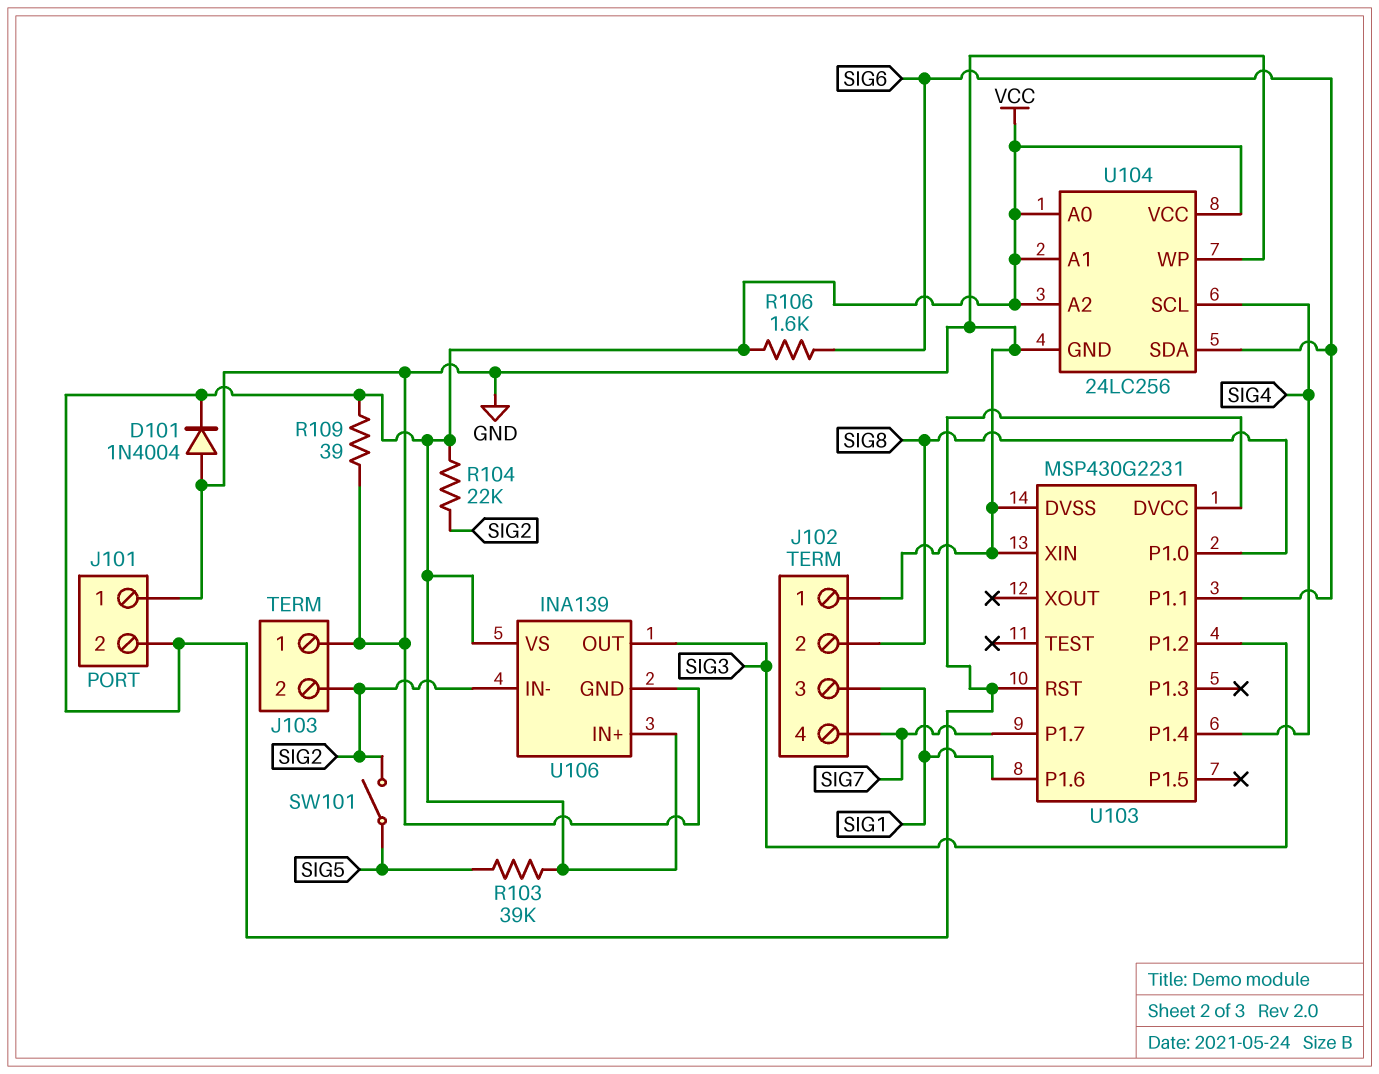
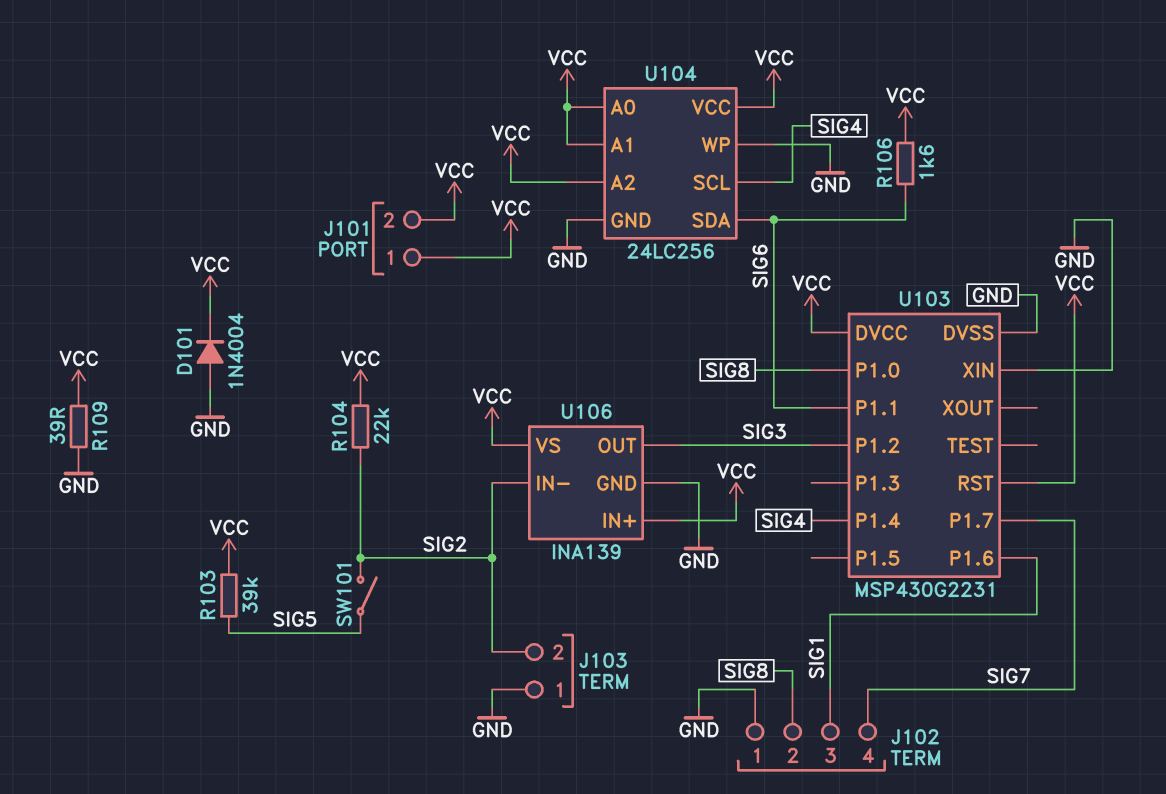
J101 pin 1: GND -> VCC

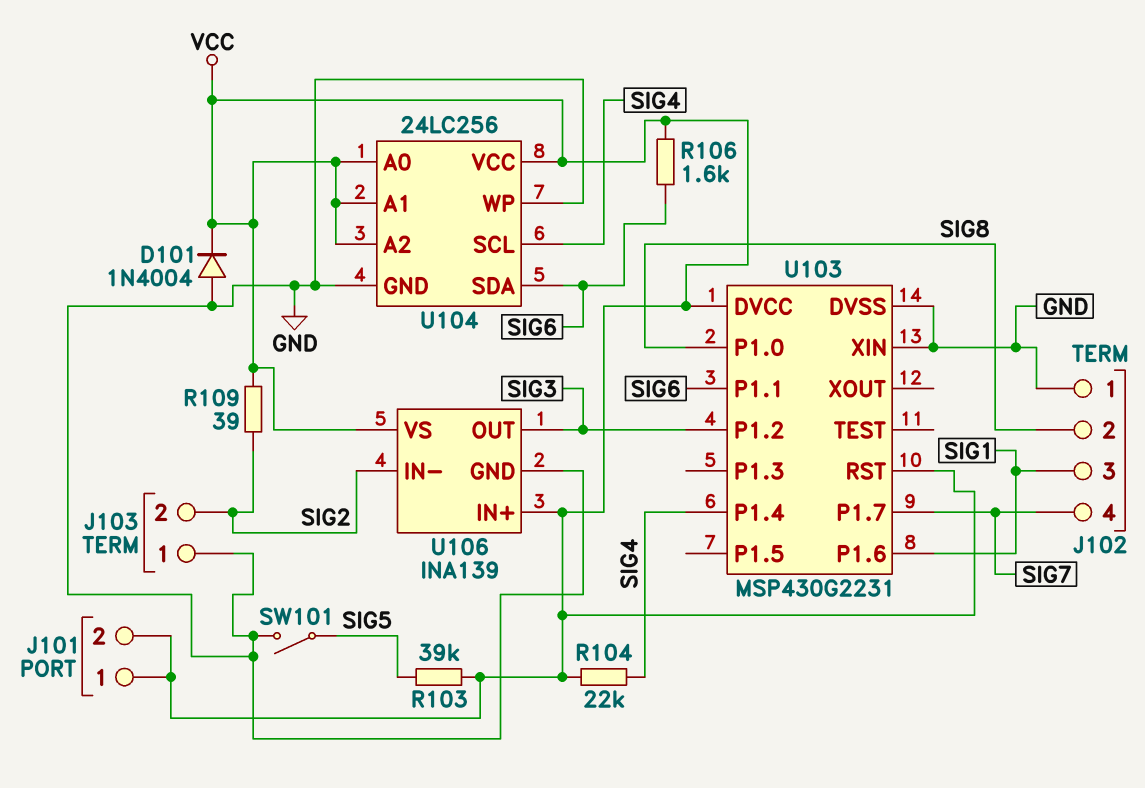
R104: 22k (SIG2, VCC) -> 22k (SIG4, VCC)
R109: 39 (GND, VCC) -> 39 (SIG2, VCC)
SW101: switch (SIG2, SIG5) -> switch (GND, SIG5)

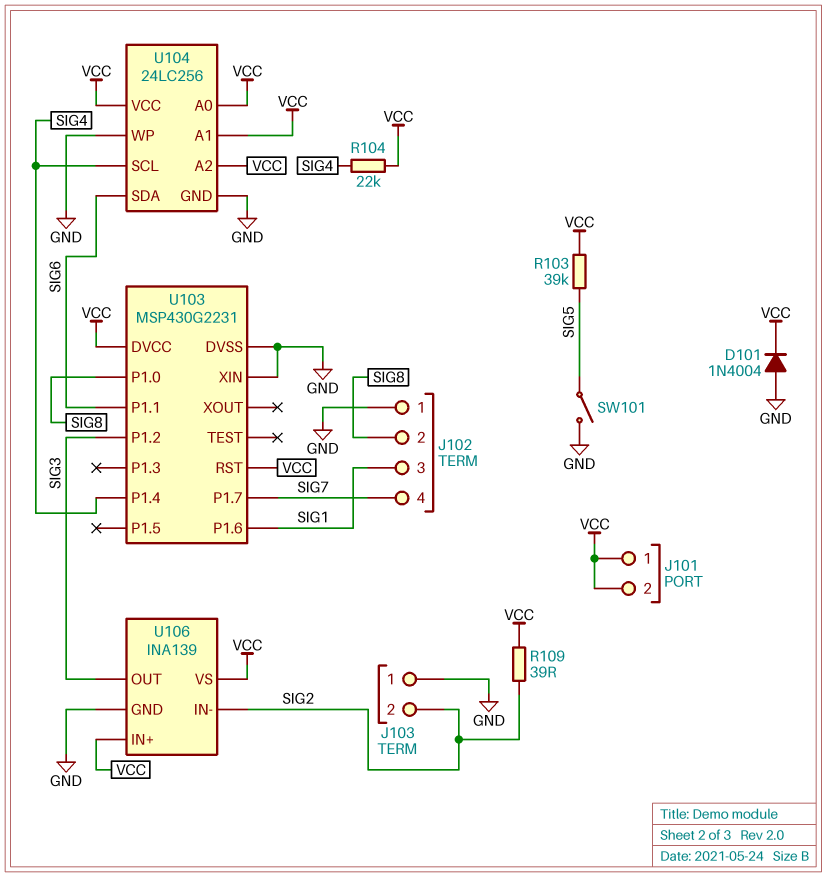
R106: 1.6k (SIG6, VCC) -> none

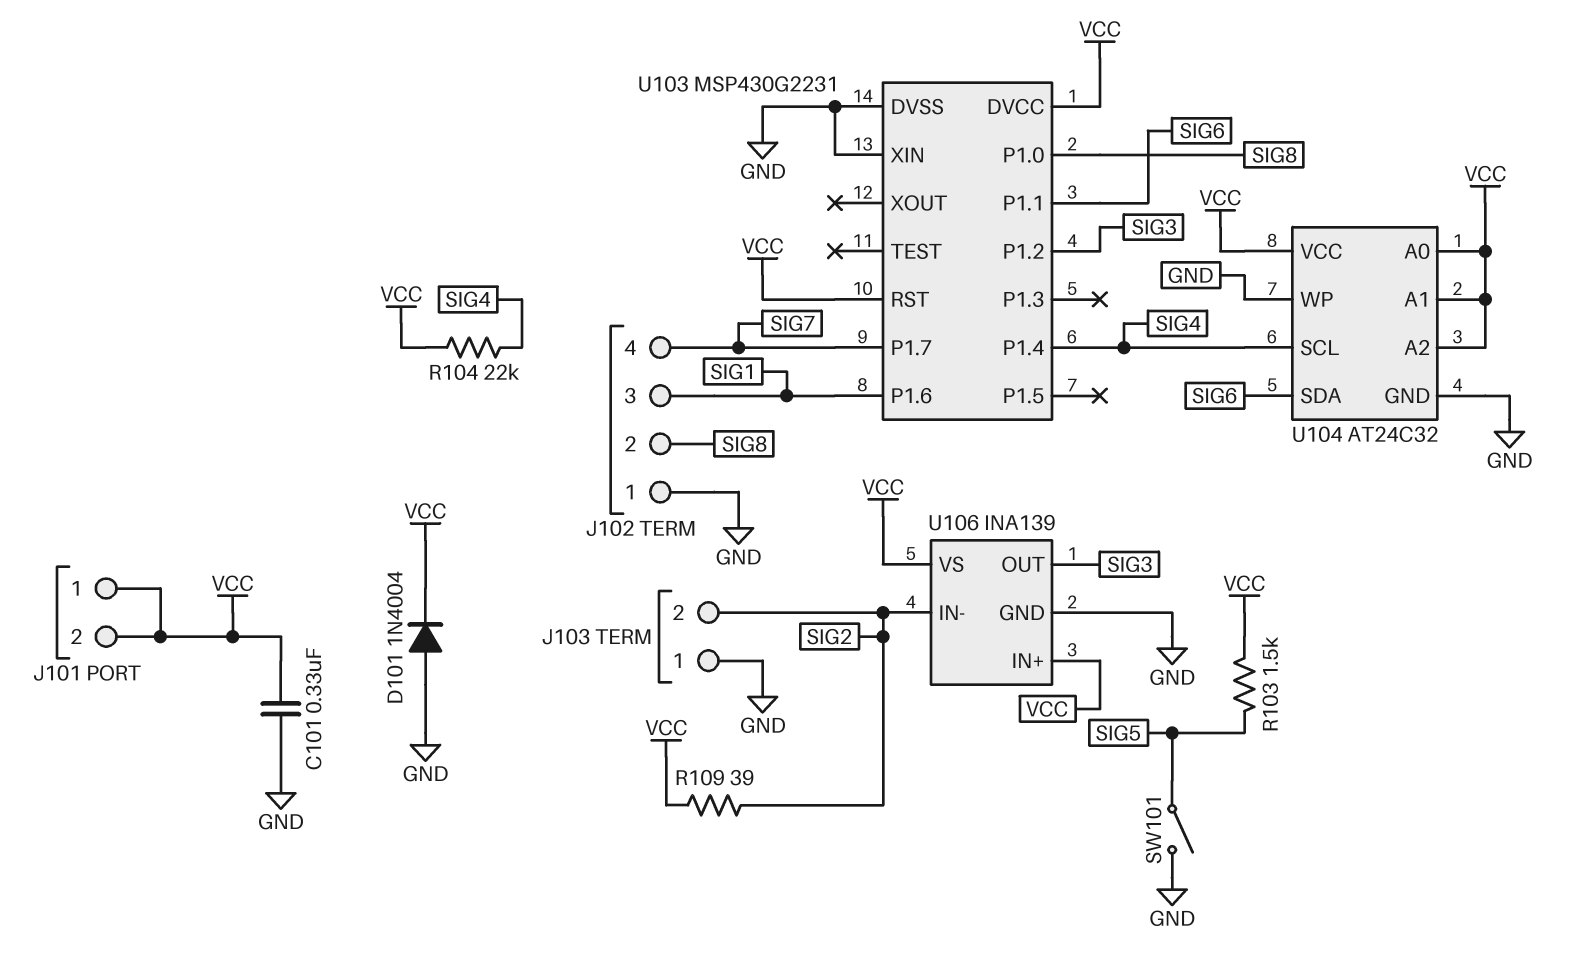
C101: none -> 330nF (GND, VCC)
R103: 39k (SIG5, VCC) -> 1.5k (SIG5, VCC)
U104: 24LC256 -> AT24C32

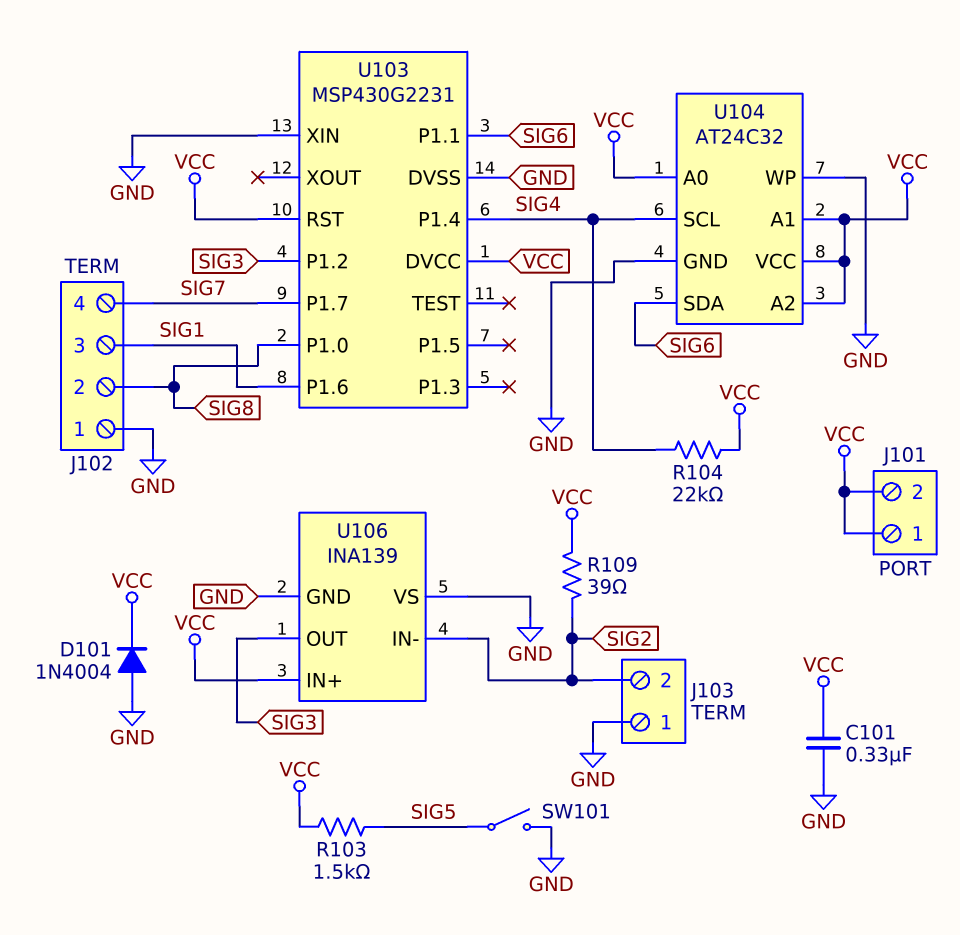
U106 pin VS: VCC -> GND

